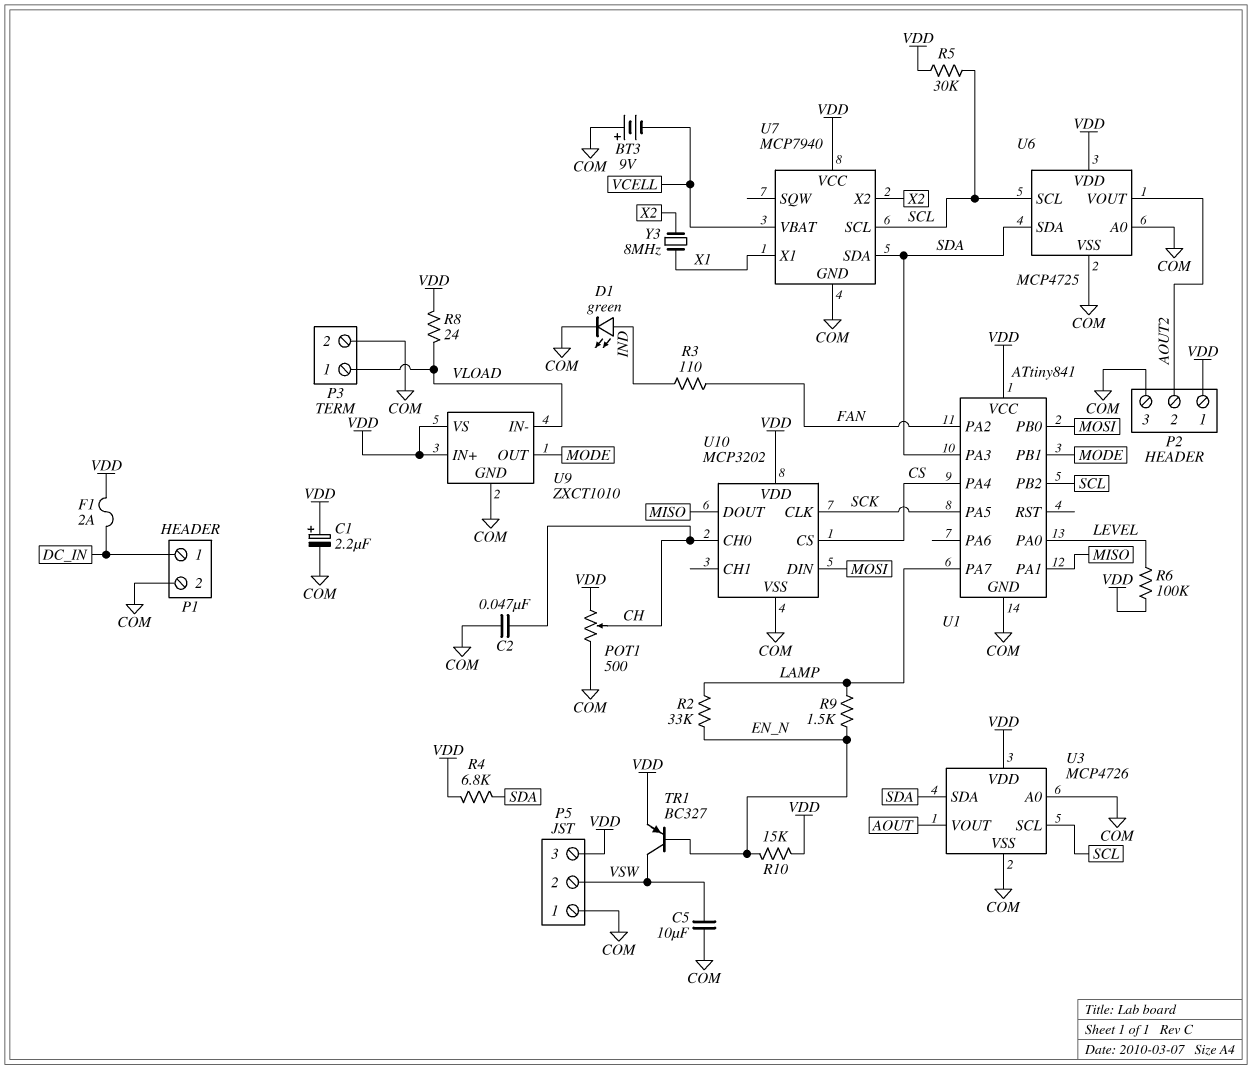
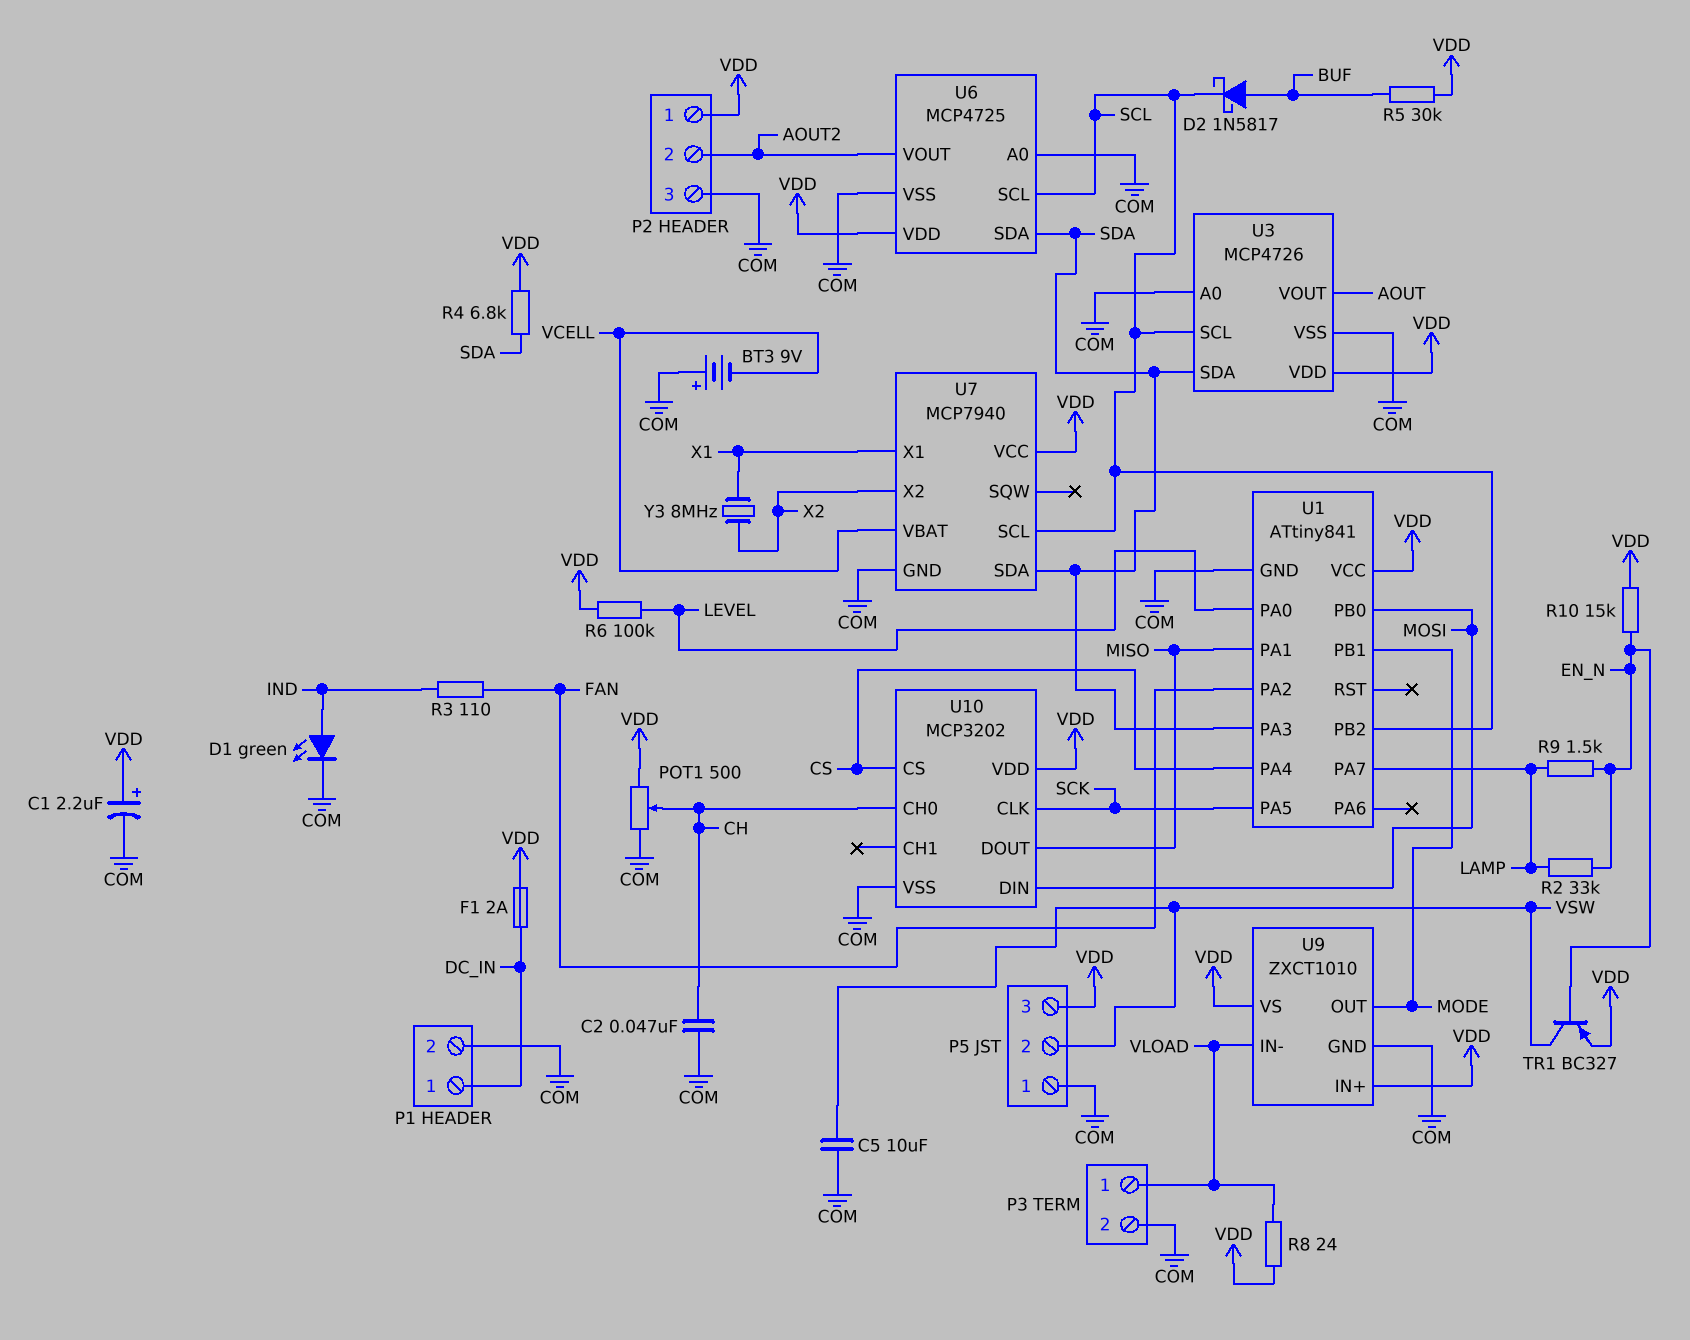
D2: none -> schottky 1N5817 (A BUF, K SCL)
R5: 30k (SCL, VDD) -> 30k (BUF, VDD)

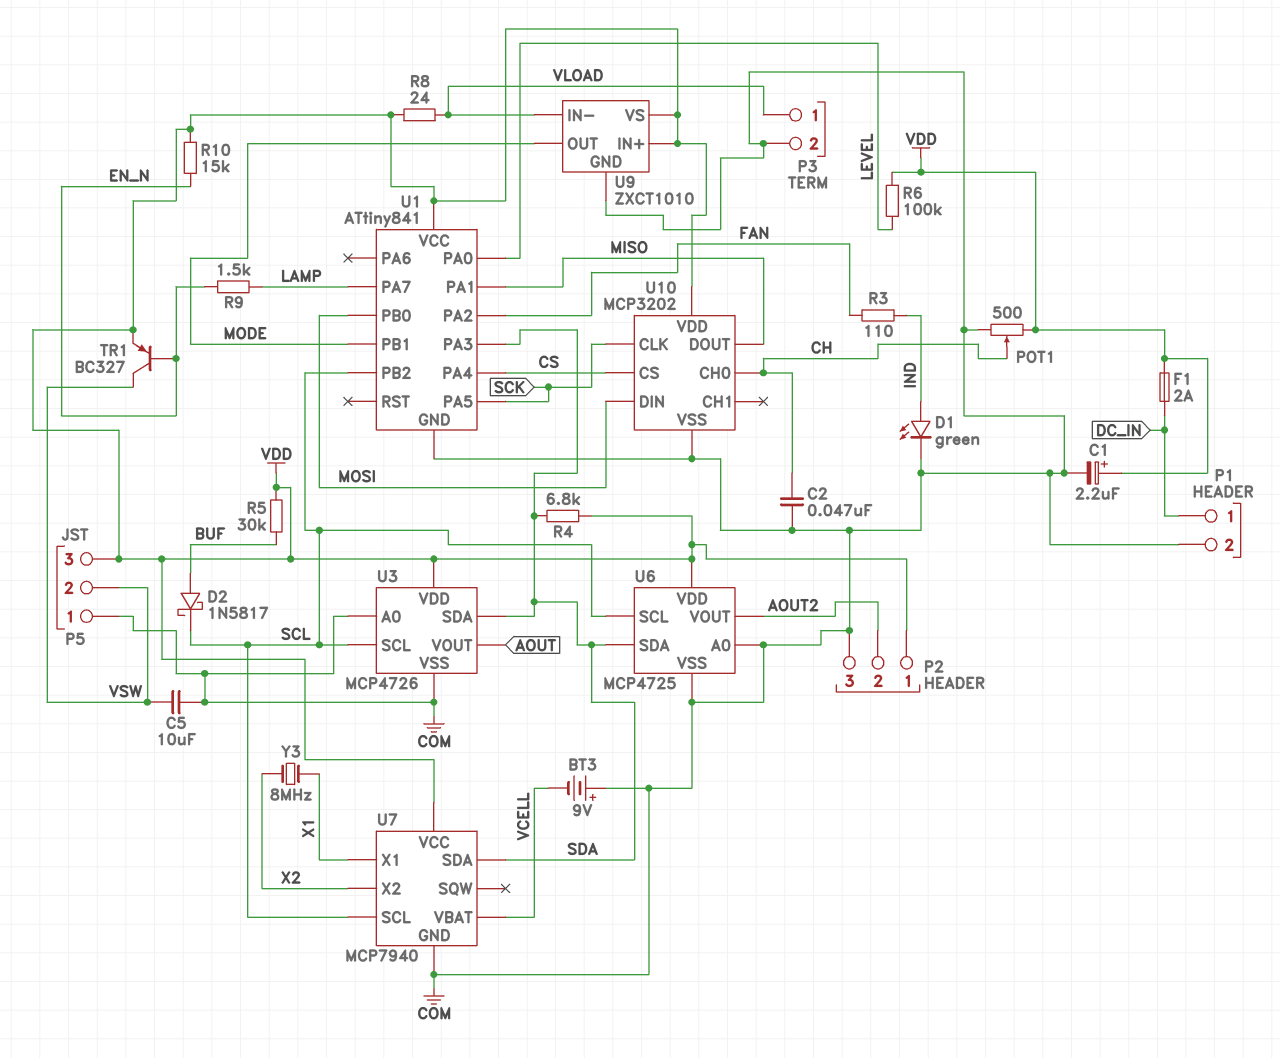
R2: 33k (EN_N, LAMP) -> none

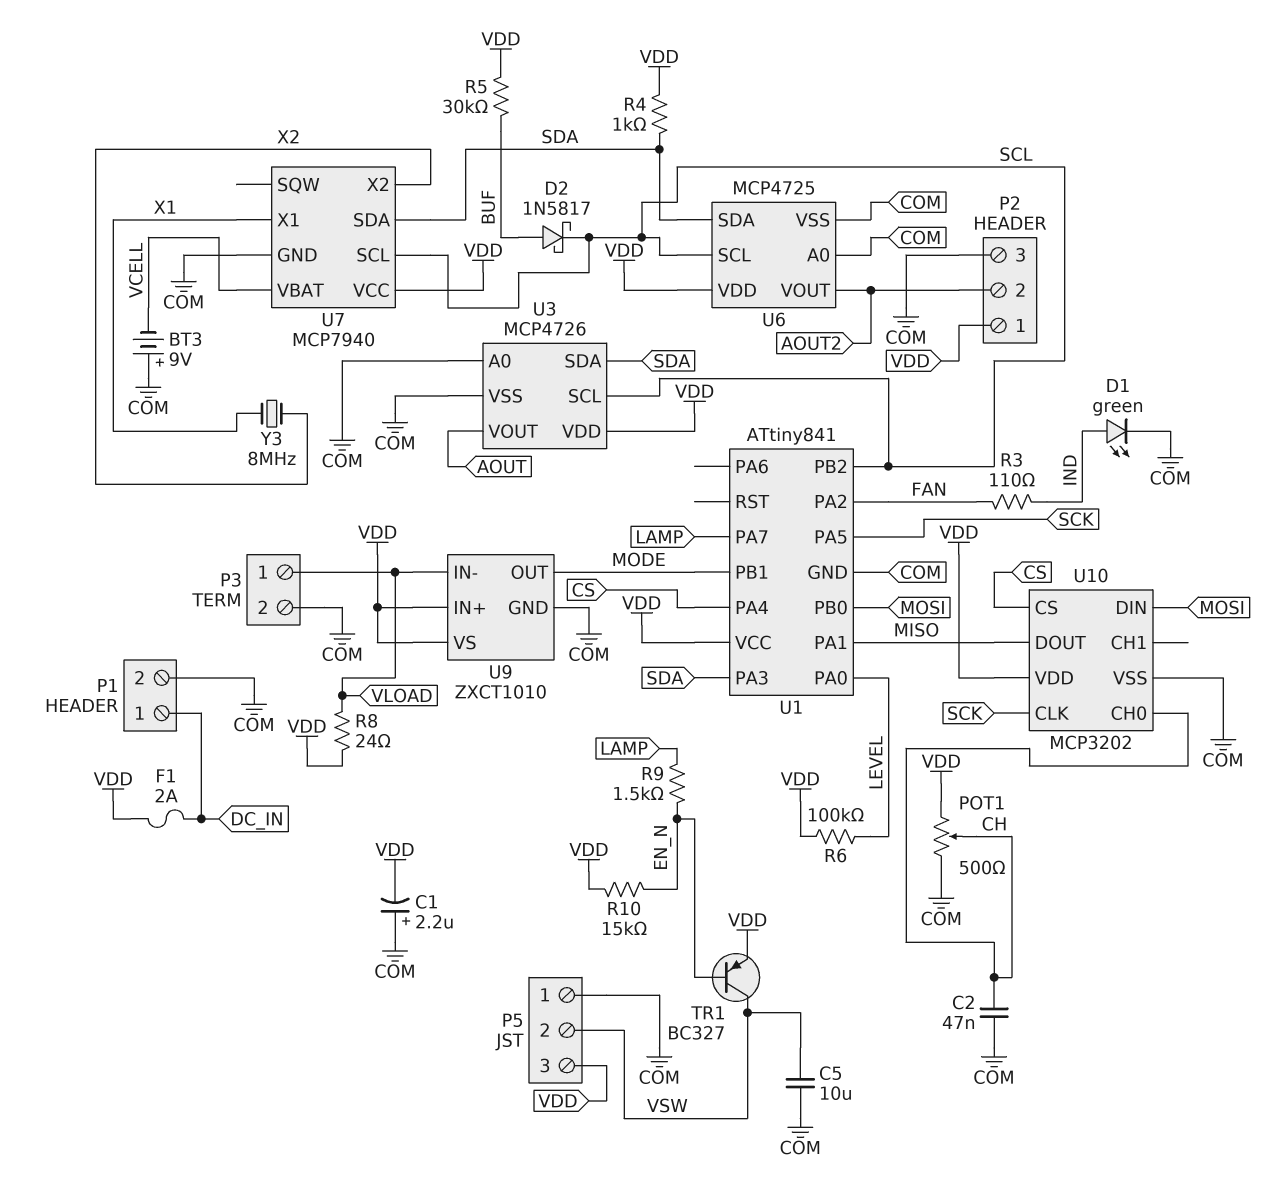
C1: 2.2uF (plus VDD, minus COM) -> 2.2uF (plus COM, minus VDD)
R4: 6.8k (SDA, VDD) -> 1k (SDA, VDD)

